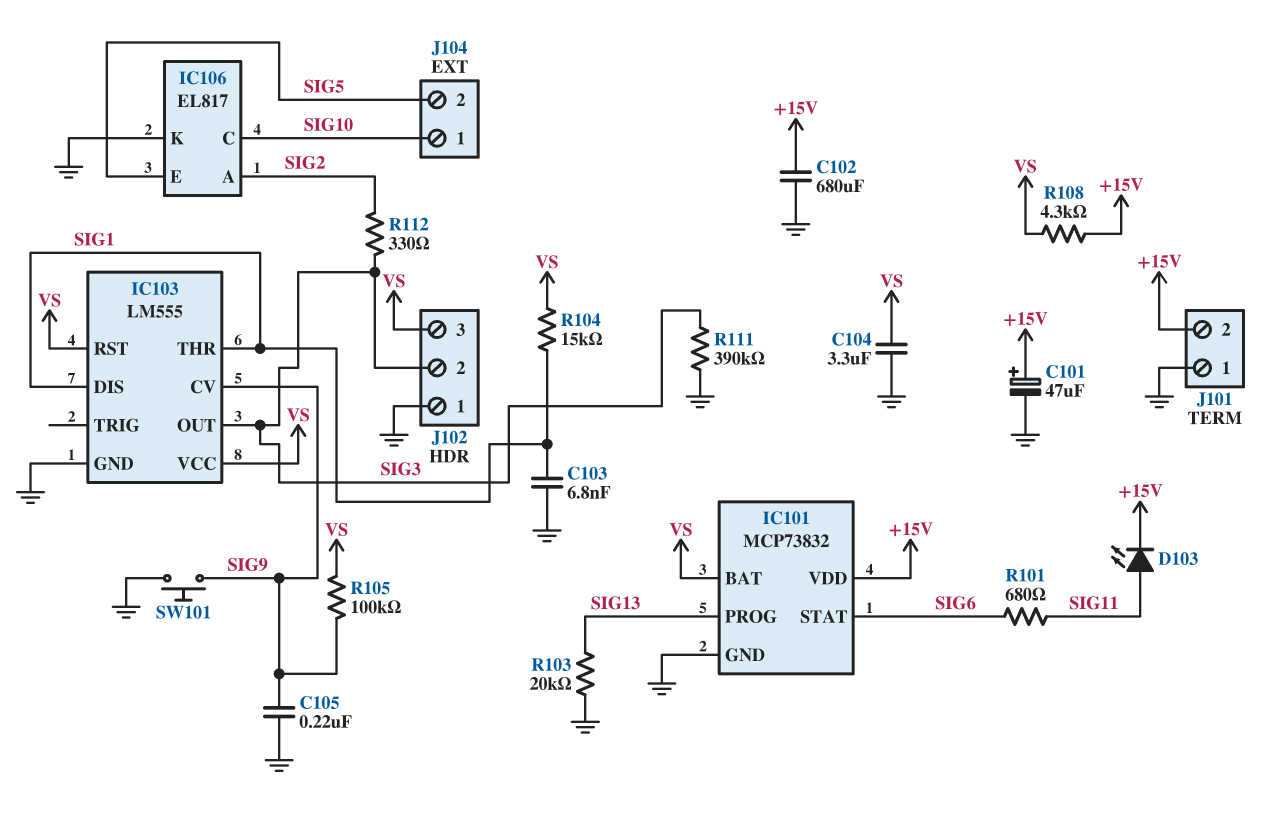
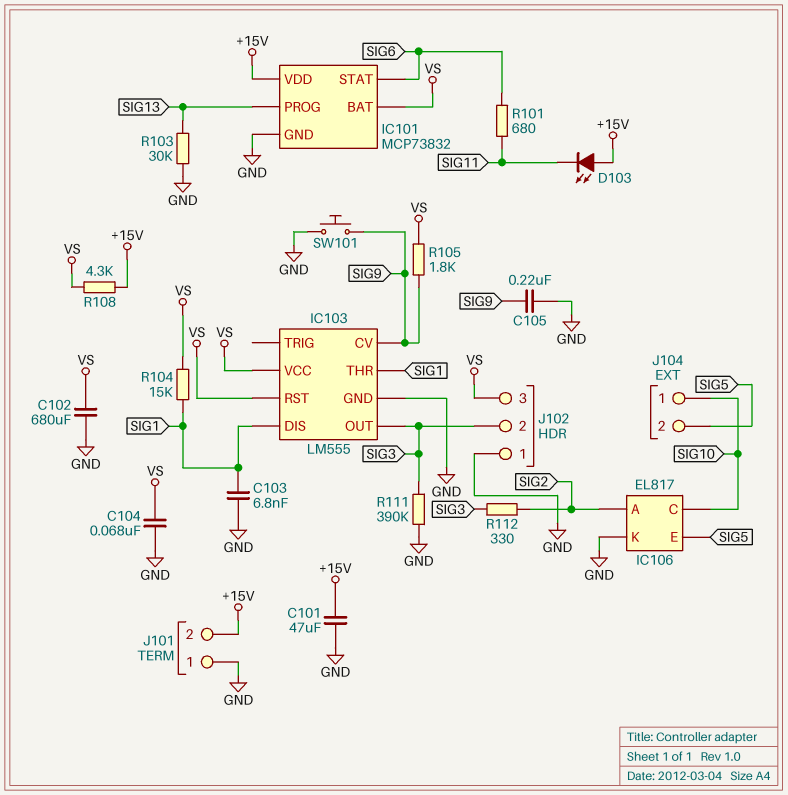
C101: 47uF (plus +15V, minus GND) -> 47uF (+15V, GND)
C102: 680uF (+15V, GND) -> 680uF (GND, VS)
C104: 3.3uF (GND, VS) -> 68nF (GND, VS)
D103: LED (A SIG11, K +15V) -> LED (A +15V, K SIG11)
R103: 20k (GND, SIG13) -> 30k (GND, SIG13)
R105: 100k (SIG9, VS) -> 1.8k (SIG9, VS)

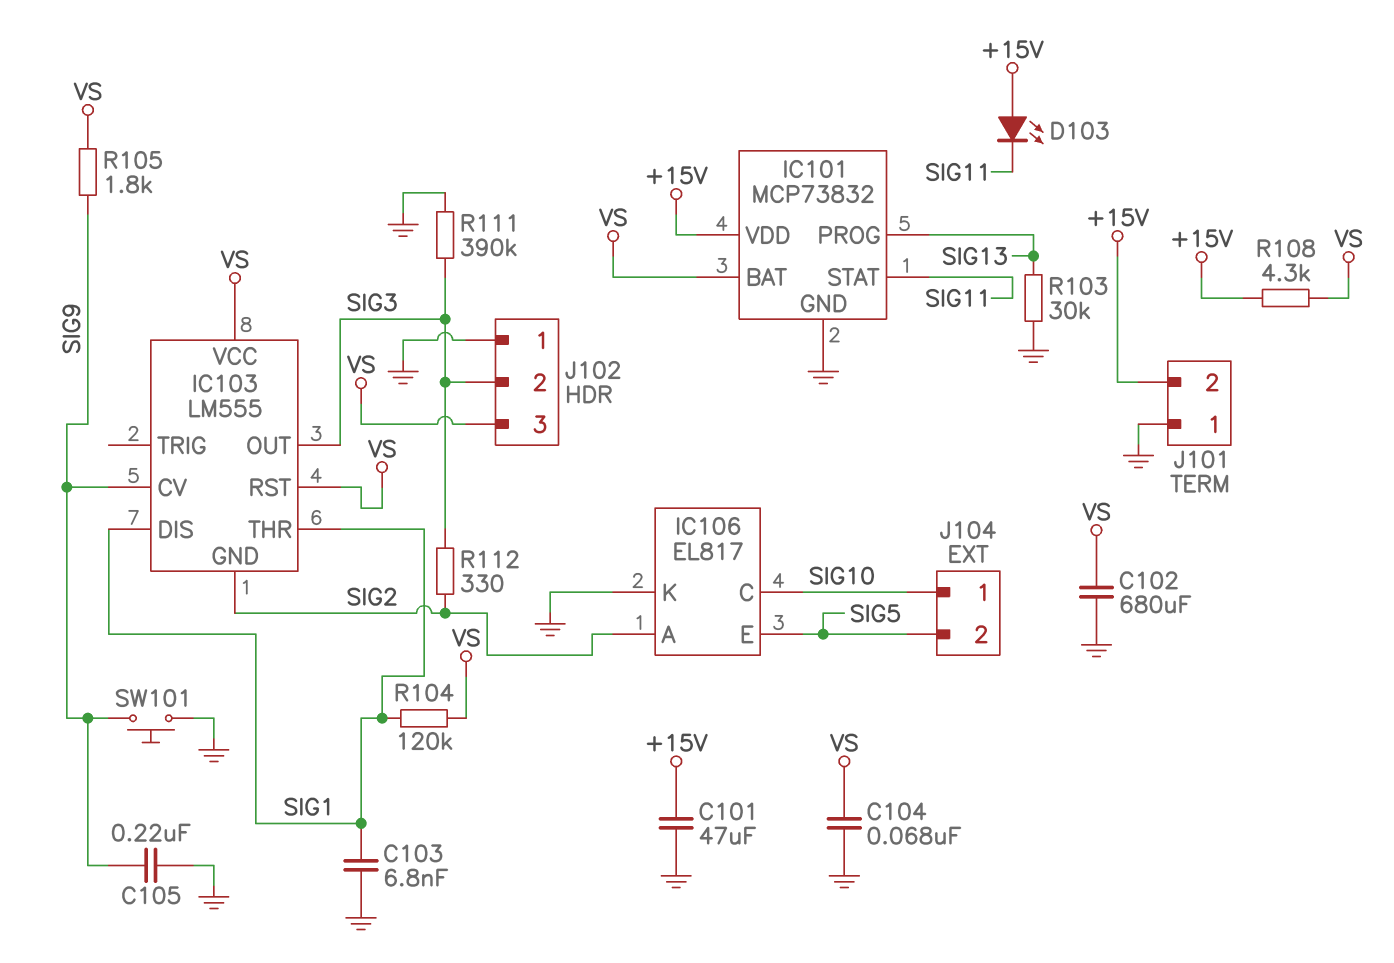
IC101 pin STAT: SIG6 -> SIG11
IC103 pin GND: GND -> SIG2
R101: 680 (SIG6, SIG11) -> none
R104: 15k (SIG1, VS) -> 120k (SIG1, VS)

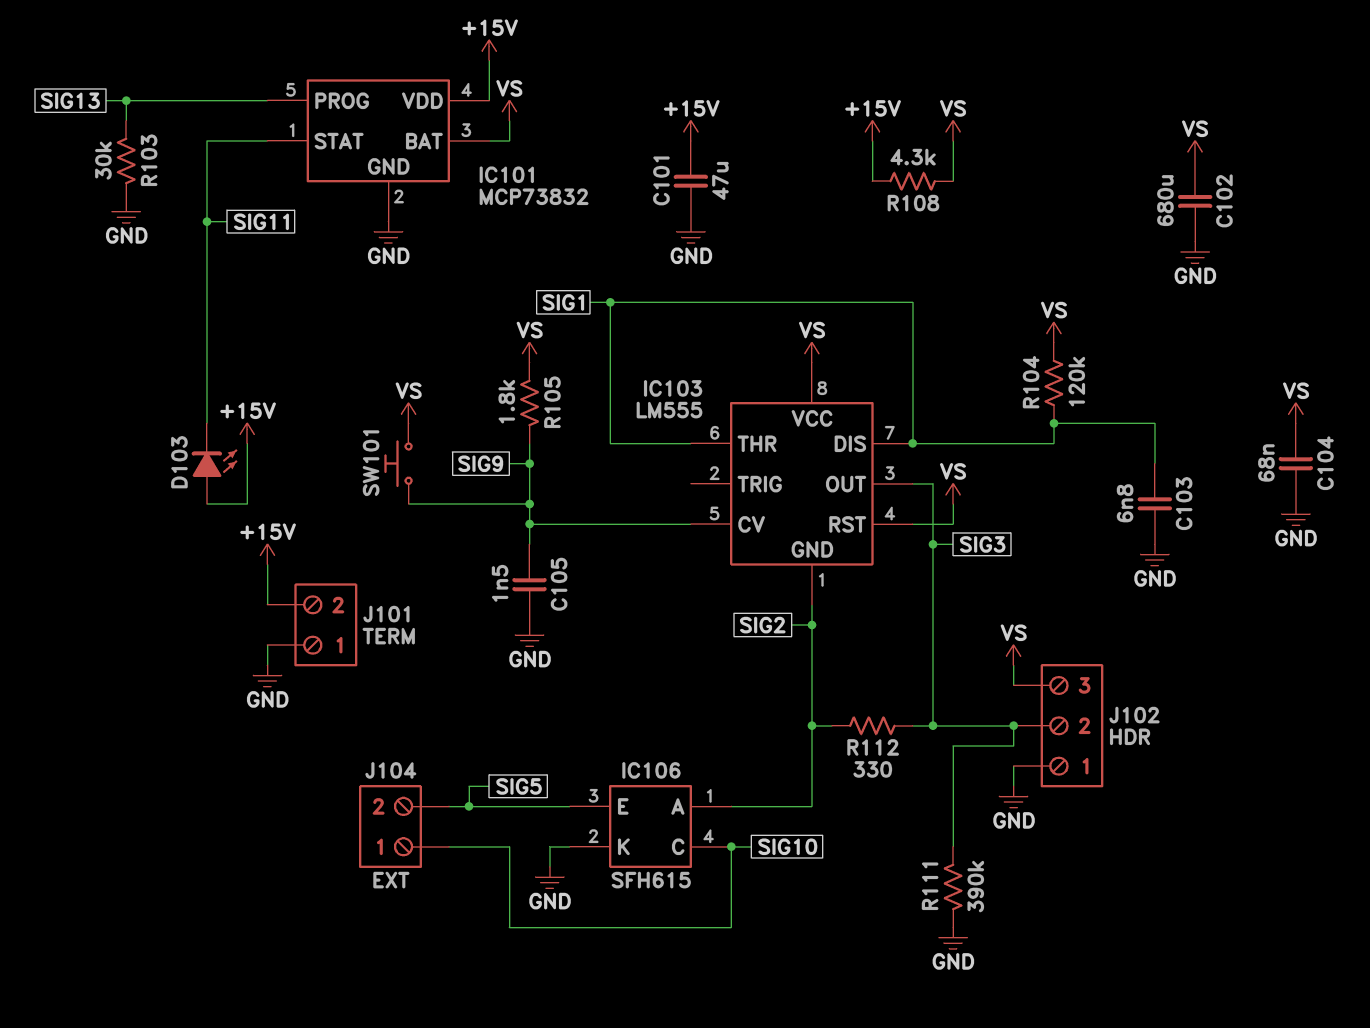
C105: 220nF (GND, SIG9) -> 1.5nF (GND, SIG9)
IC106: EL817 -> SFH615
SW101: button (GND, SIG9) -> button (SIG9, VS)

